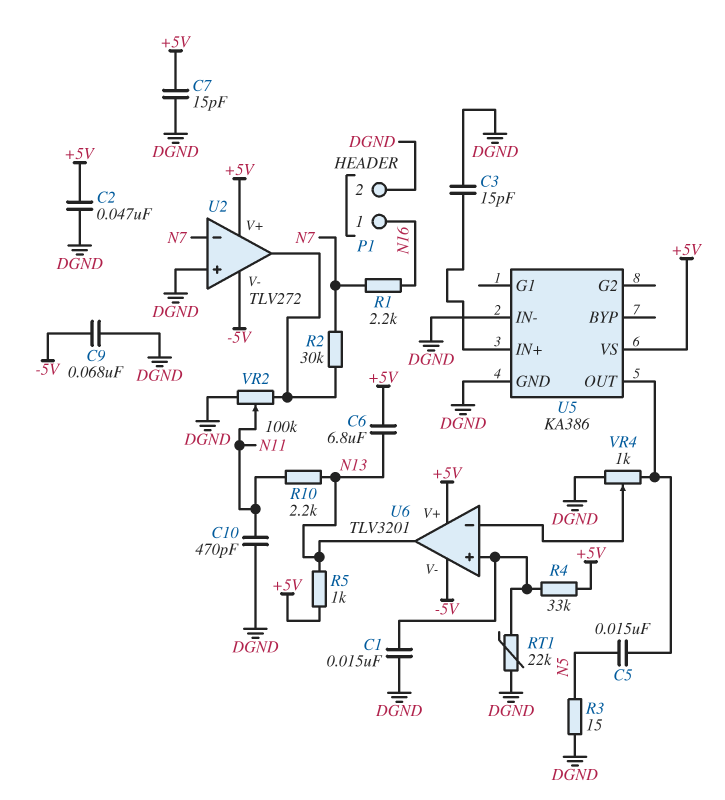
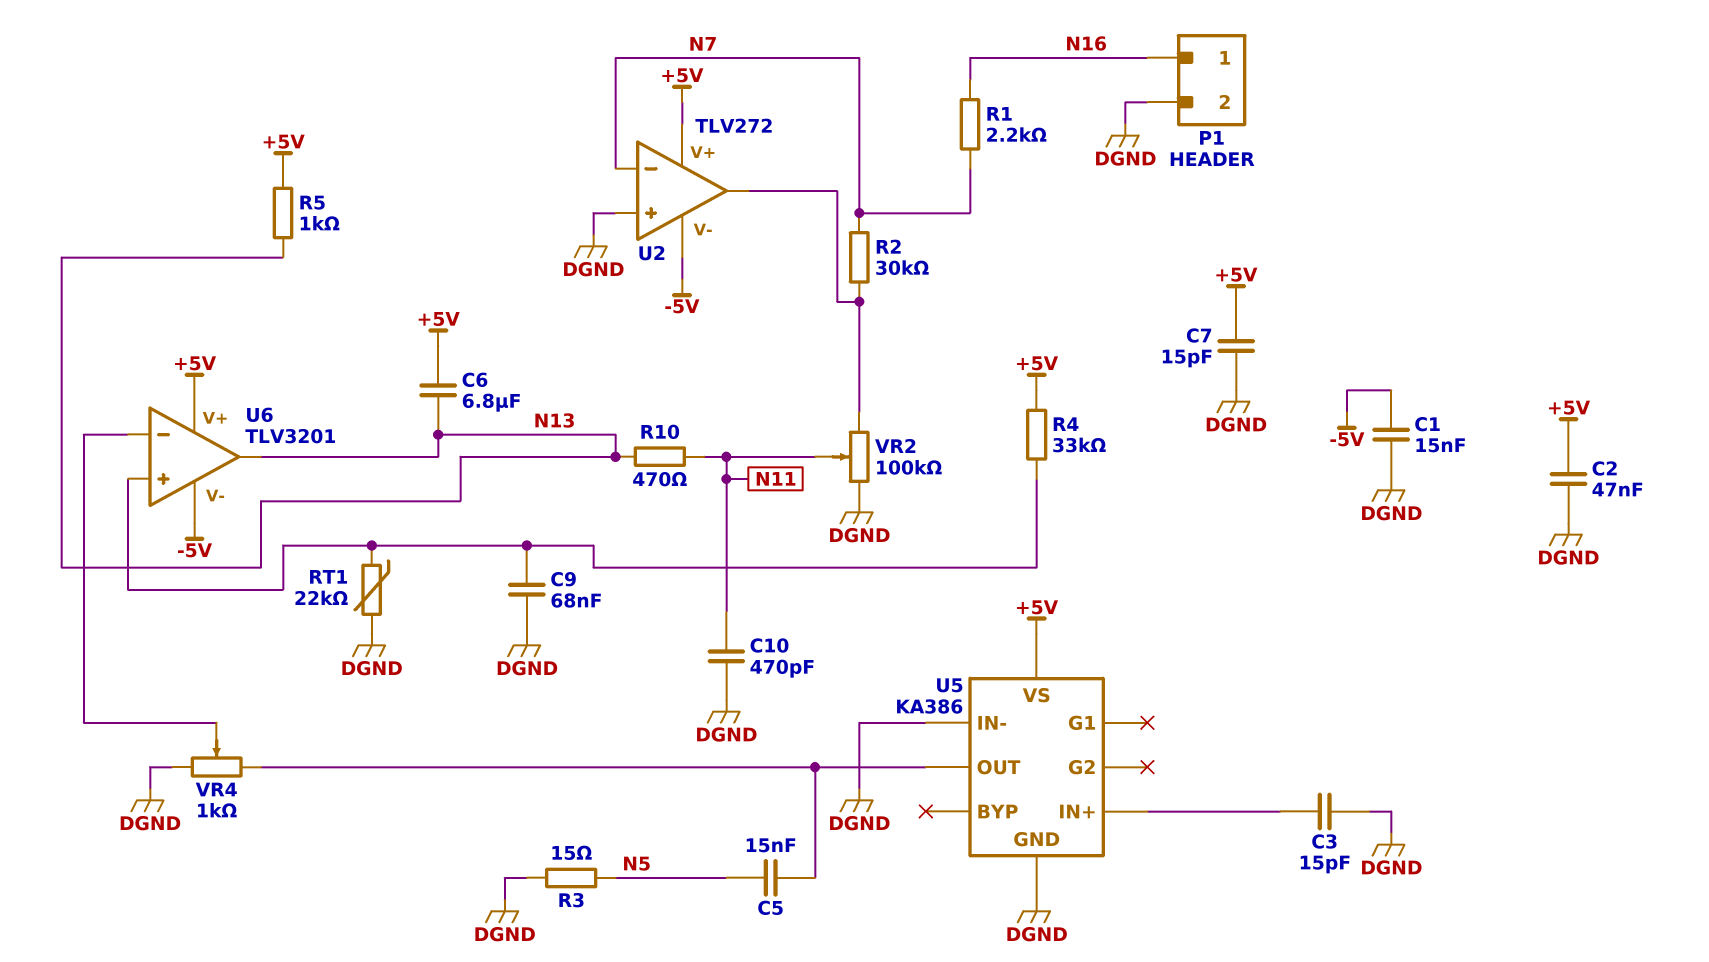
C1: 15nF (DGND, U6/in+) -> 15nF (-5V, DGND)
C9: 68nF (-5V, DGND) -> 68nF (DGND, U6/in+)
R10: 2.2k (N11, N13) -> 470 (N11, N13)

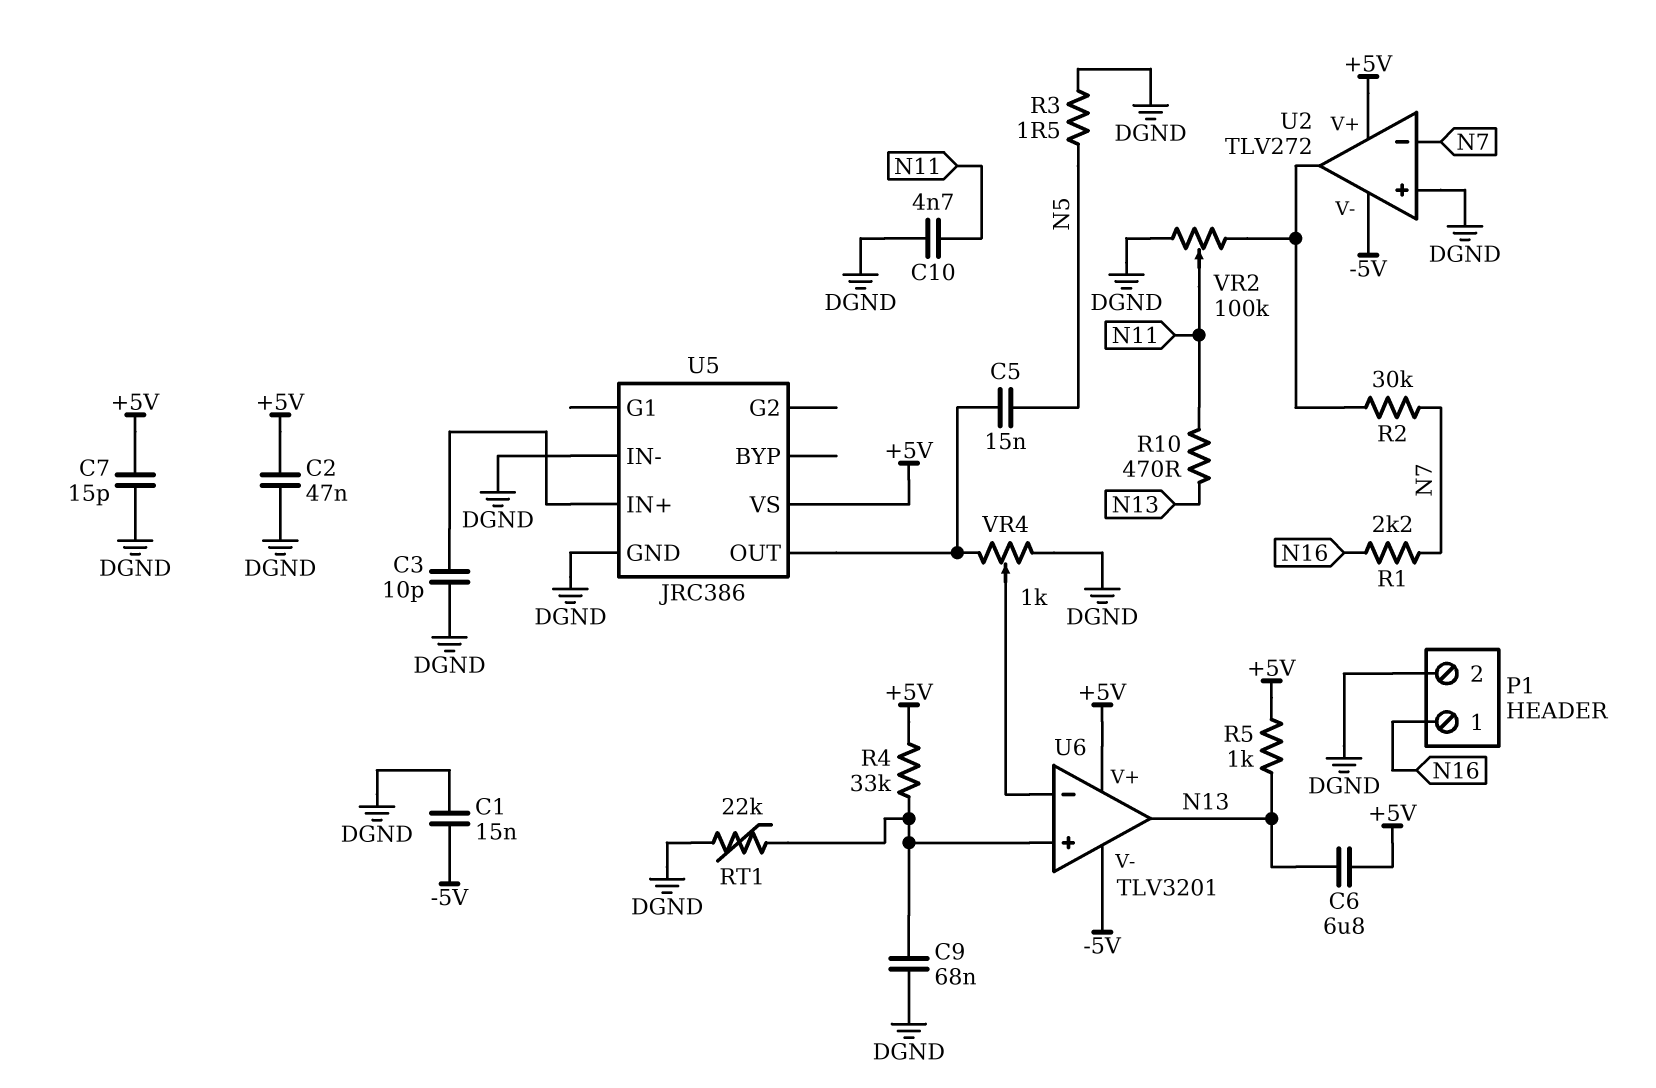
C3: 15pF (DGND, U5/IN+) -> 10pF (DGND, U5/IN+)
C10: 470pF (DGND, N11) -> 4.7nF (DGND, N11)
R3: 15 (DGND, N5) -> 1.5 (DGND, N5)
U5: KA386 -> JRC386

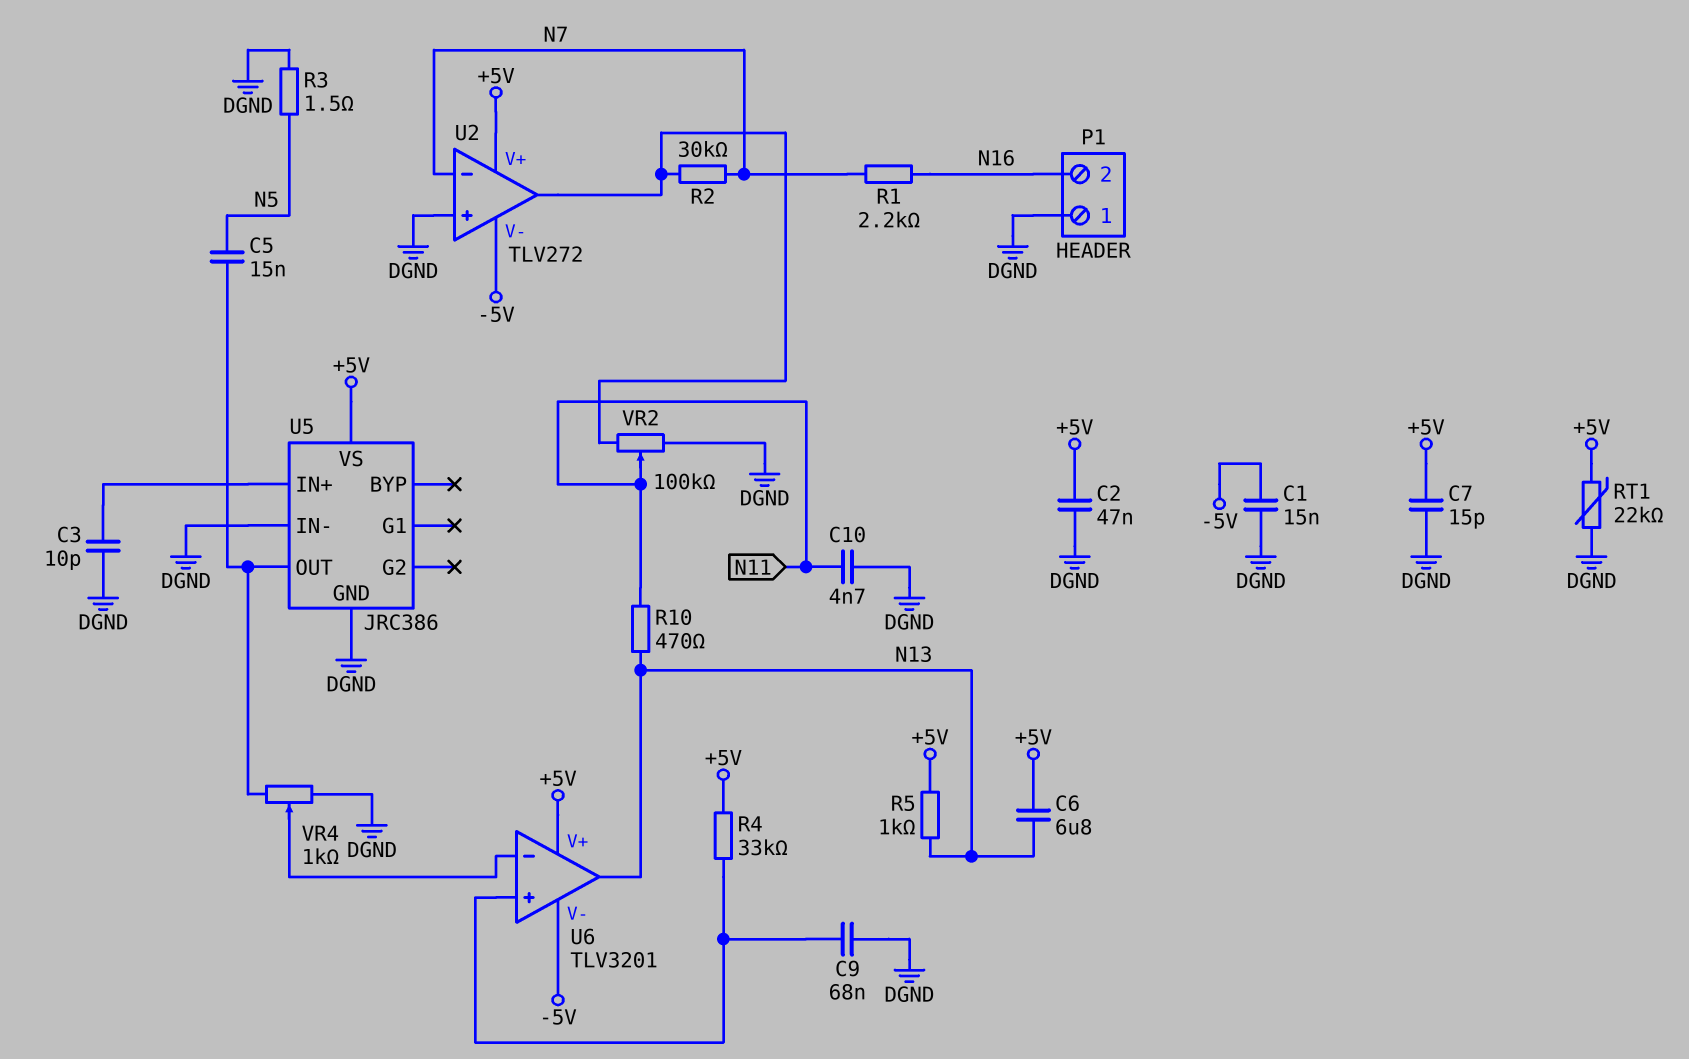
P1 pin 1: N16 -> DGND
P1 pin 2: DGND -> N16
RT1: 22k (DGND, U6/in+) -> 22k (+5V, DGND)

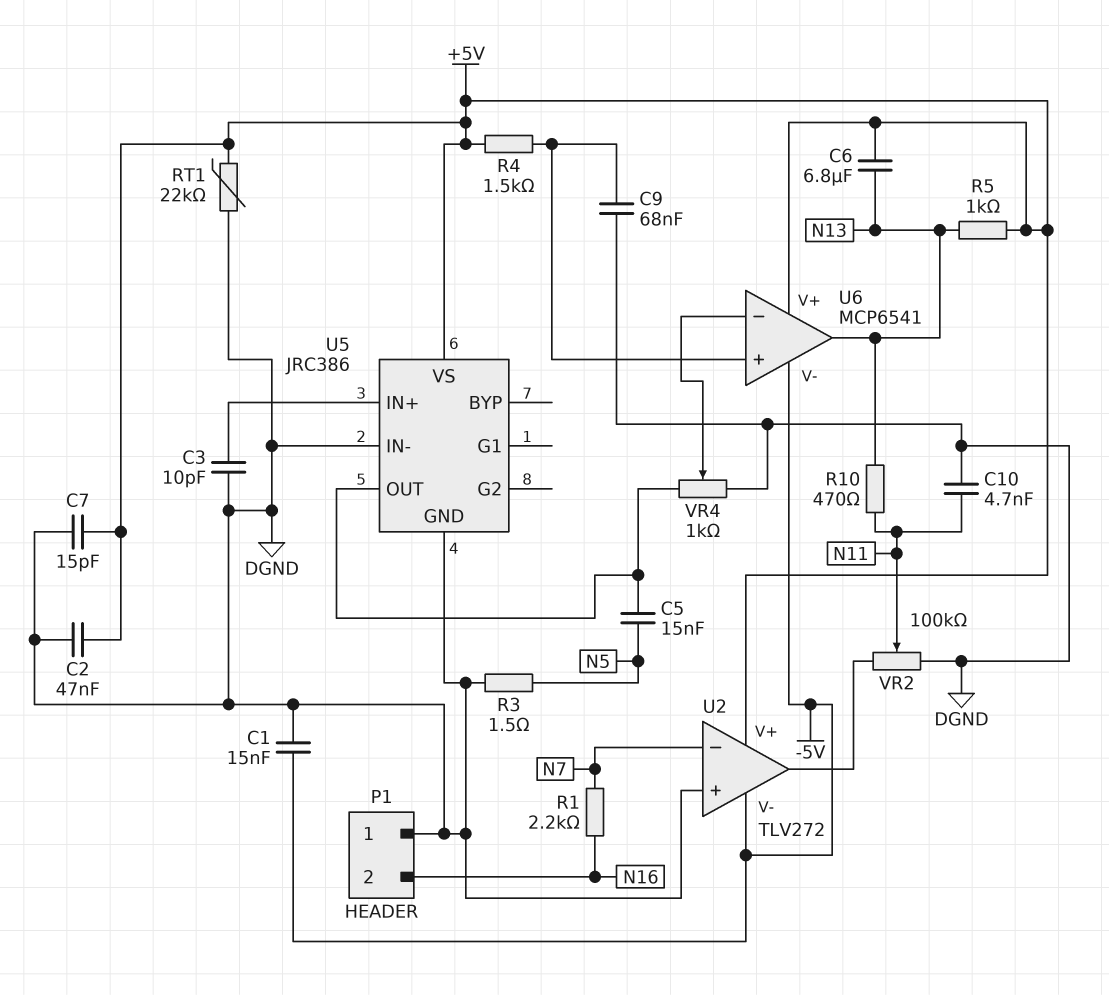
R2: 30k (N7, U2/out) -> none
R4: 33k (+5V, U6/in+) -> 1.5k (+5V, U6/in+)
U6: TLV3201 -> MCP6541

